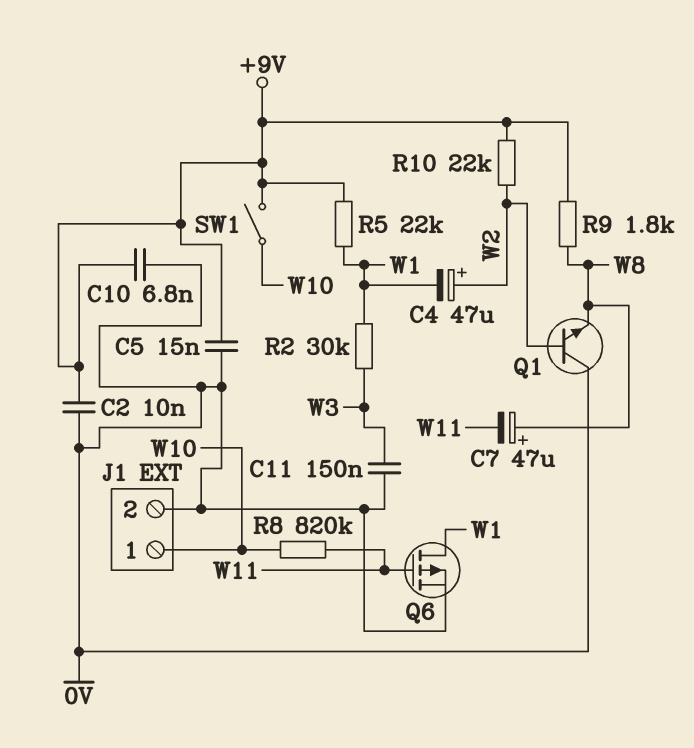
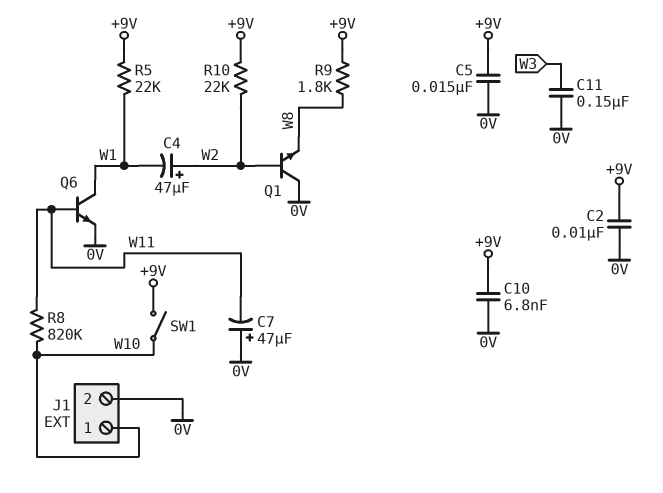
C7: 47uF (plus W8, minus W11) -> 47uF (plus 0V, minus W11)
Q6: PMOS (G W11, D W1, S 0V) -> NPN (B W11, C W1, E 0V)
R2: 30k (W1, W3) -> none

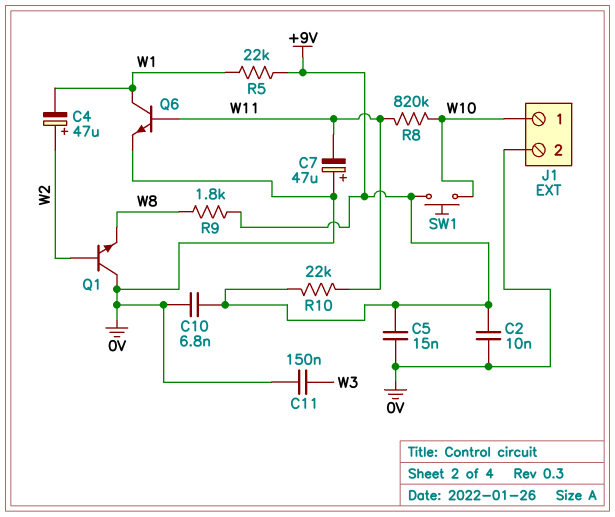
R10: 22k (+9V, W2) -> 22k (+9V, W11)
SW1: switch (+9V, W10) -> button (+9V, W10)

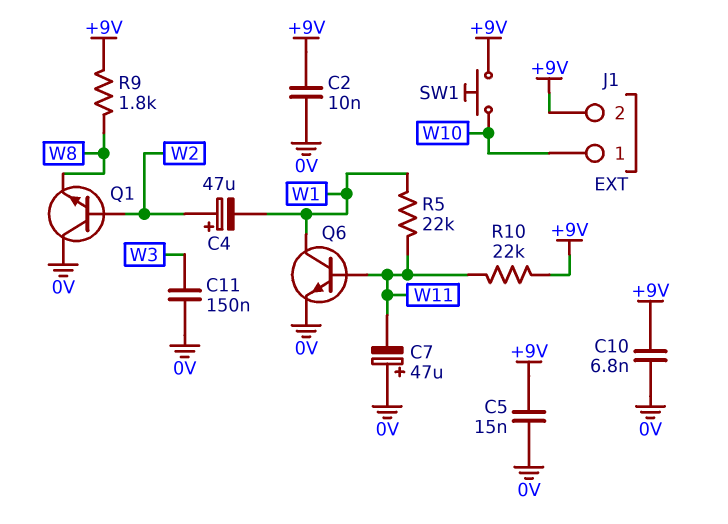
J1 pin 2: 0V -> +9V
R5: 22k (+9V, W1) -> 22k (W1, W11)
R8: 820k (W10, W11) -> none

